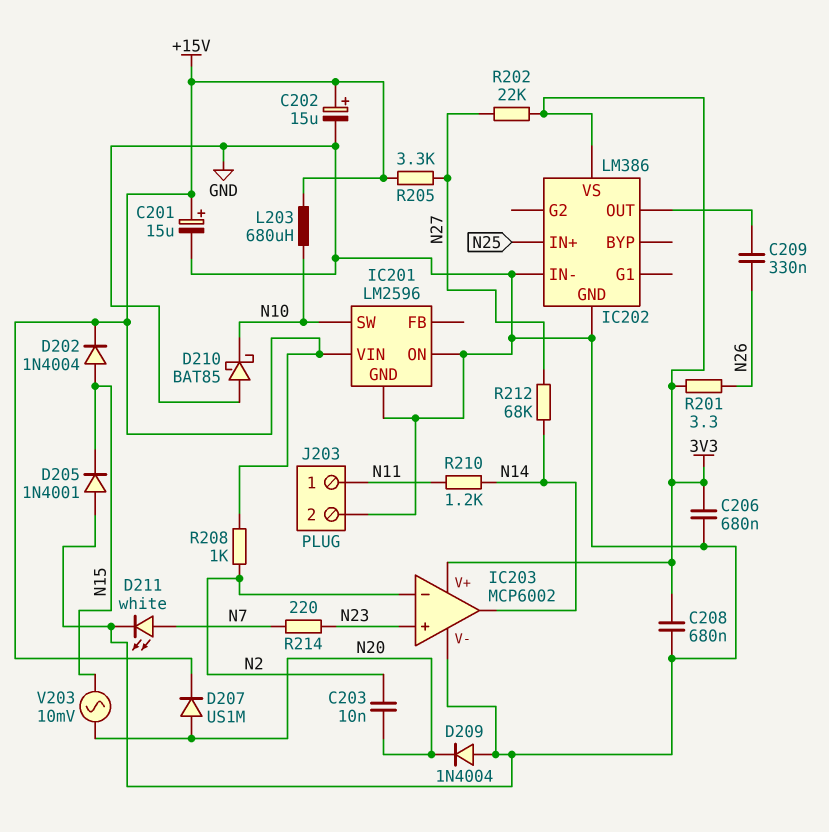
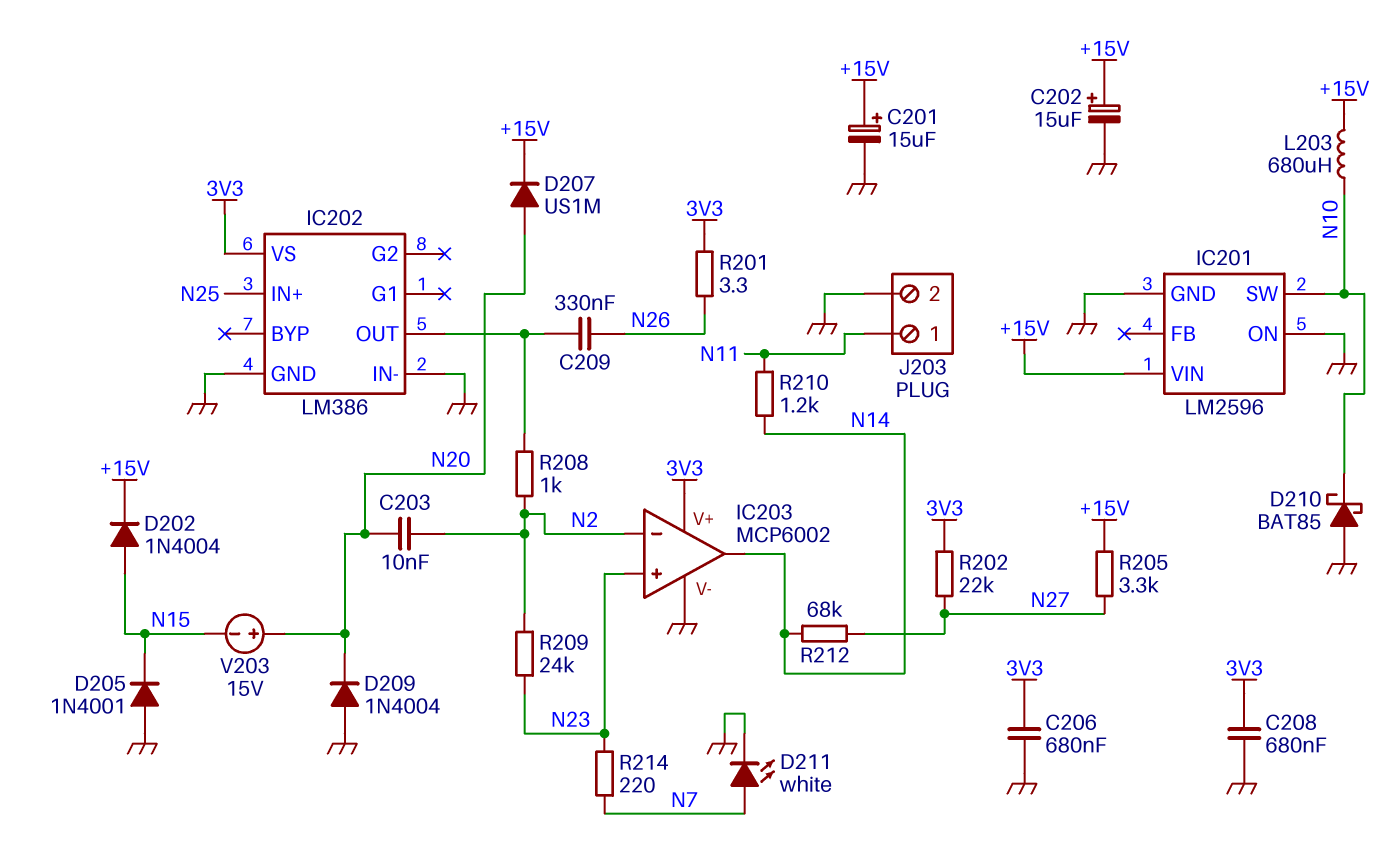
R208: 1k (+15V, N2) -> 1k (IC202/OUT, N2)
R209: none -> 24k (N2, N23)
V203: AC 10mV (N15, N20) -> 15V (plus N20, minus N15)

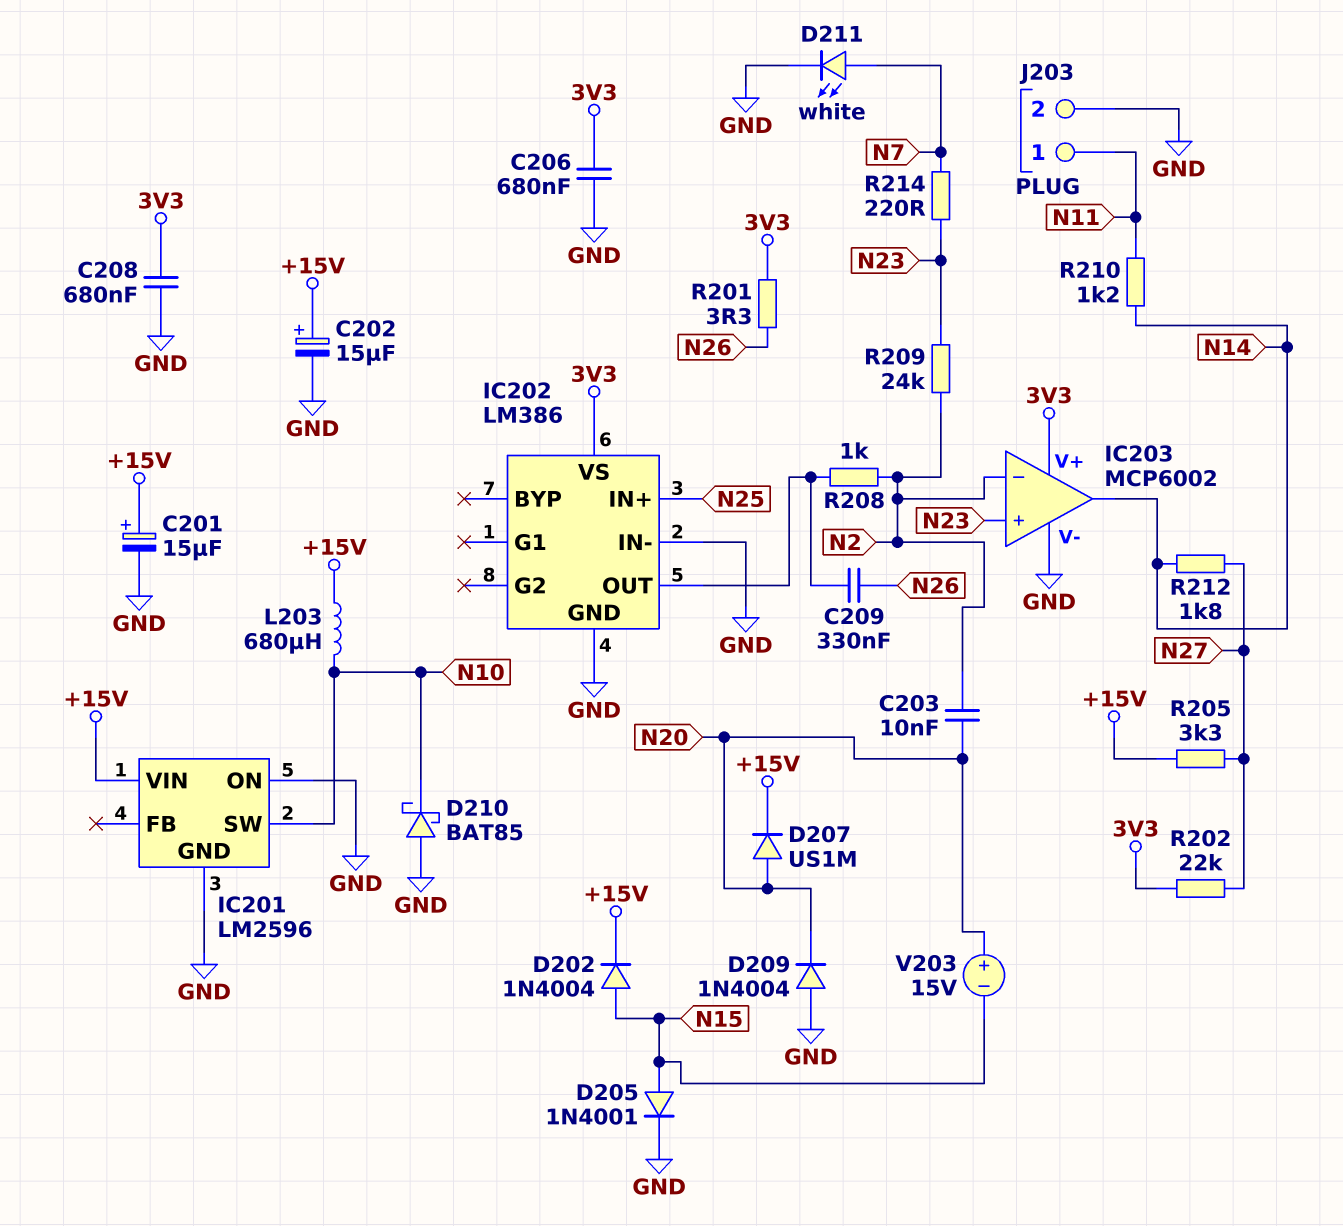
D205: diode 1N4001 (A GND, K N15) -> diode 1N4001 (A N15, K GND)
R212: 68k (N14, N27) -> 1.8k (N14, N27)

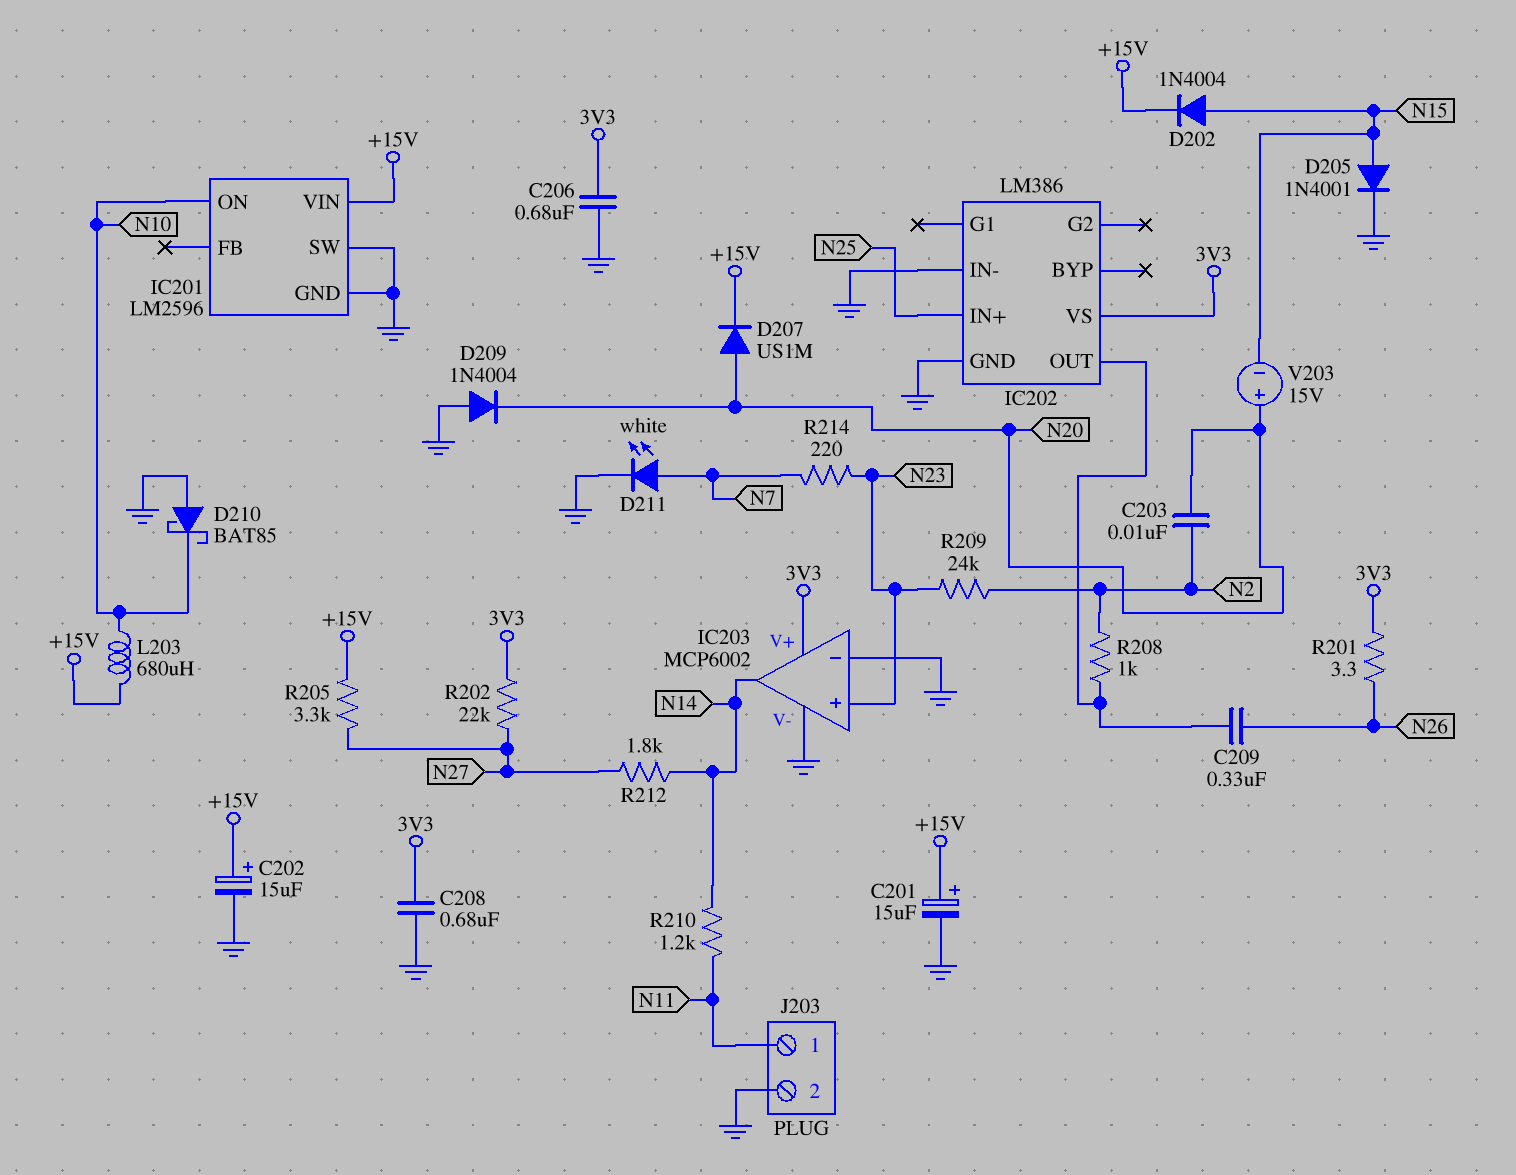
IC201 pin ON: GND -> N10
IC201 pin SW: N10 -> GND
IC203 pin in-: N2 -> GND

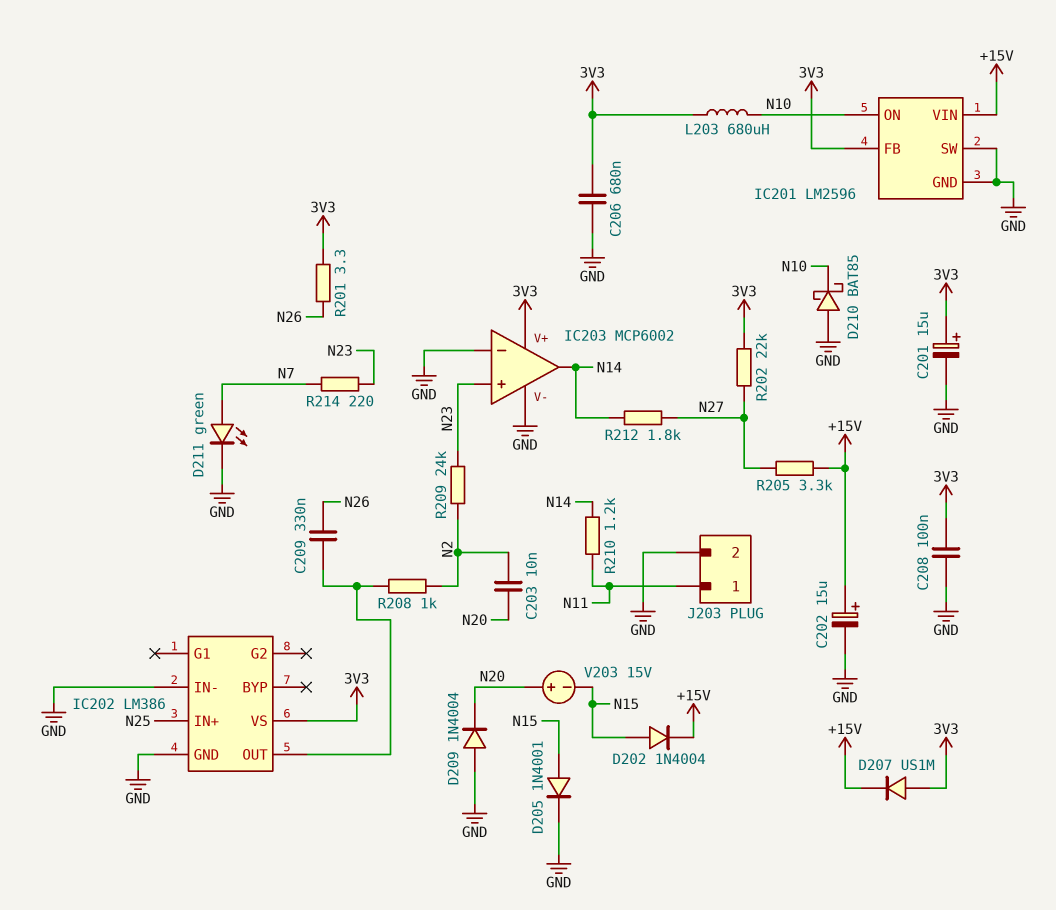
C201: 15uF (plus +15V, minus GND) -> 15uF (plus 3V3, minus GND)
C208: 680nF (3V3, GND) -> 100nF (3V3, GND)
D207: diode US1M (A N20, K +15V) -> diode US1M (A 3V3, K +15V)
D211: LED white (A N7, K GND) -> LED green (A N7, K GND)
IC201 pin FB: none -> 3V3
L203: 680uH (+15V, N10) -> 680uH (3V3, N10)

